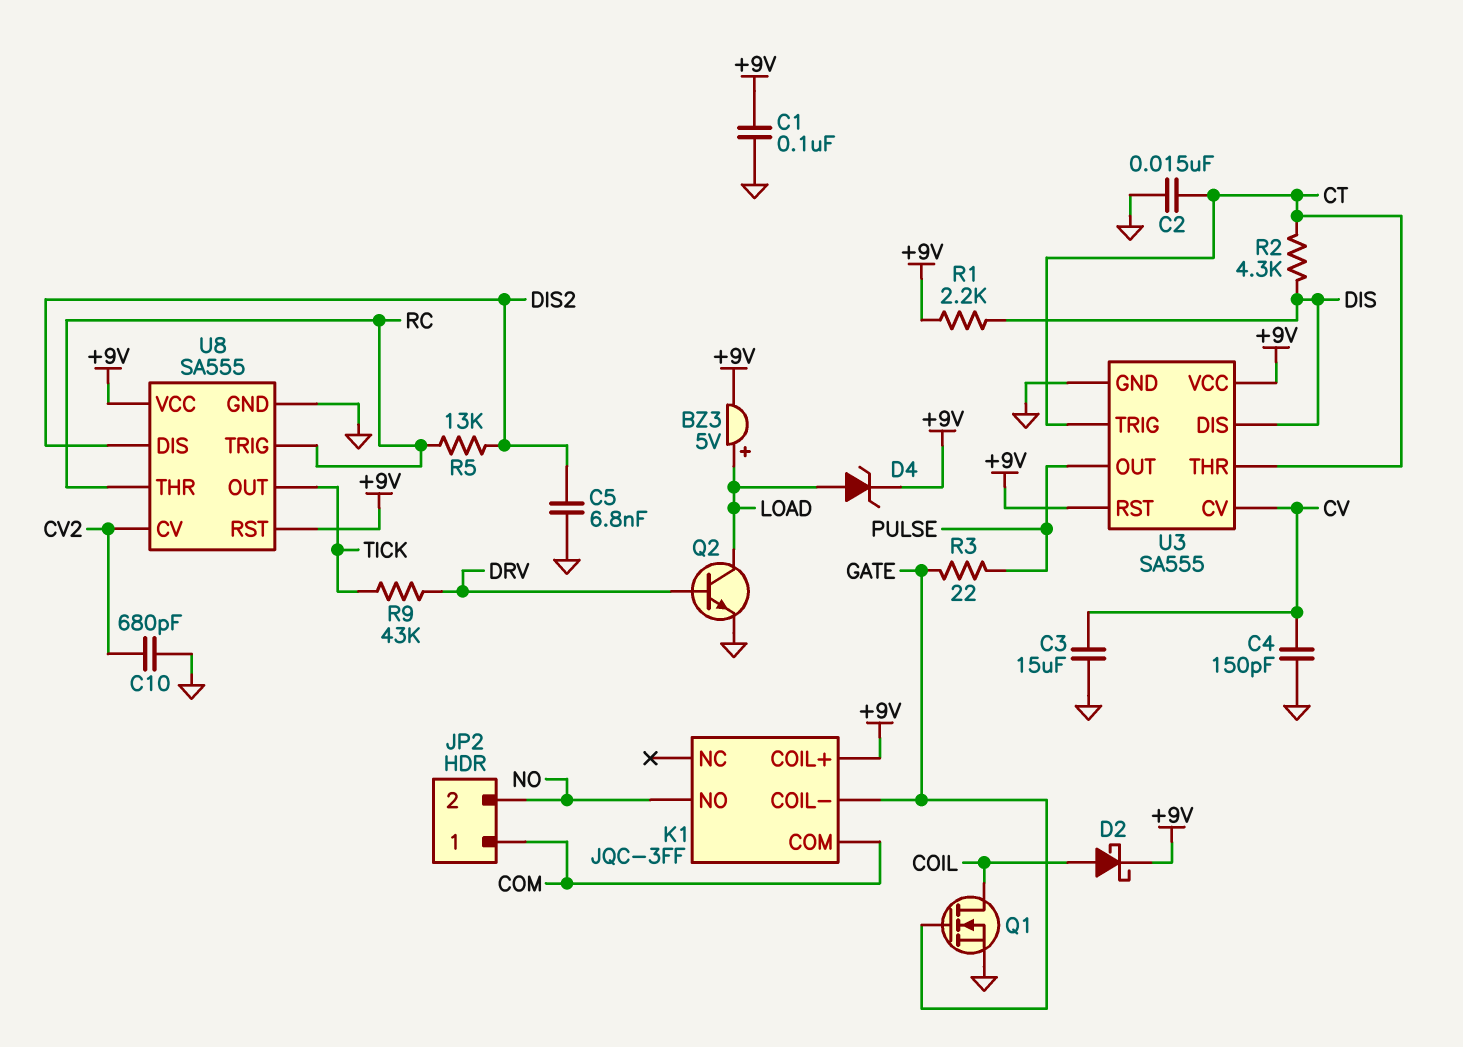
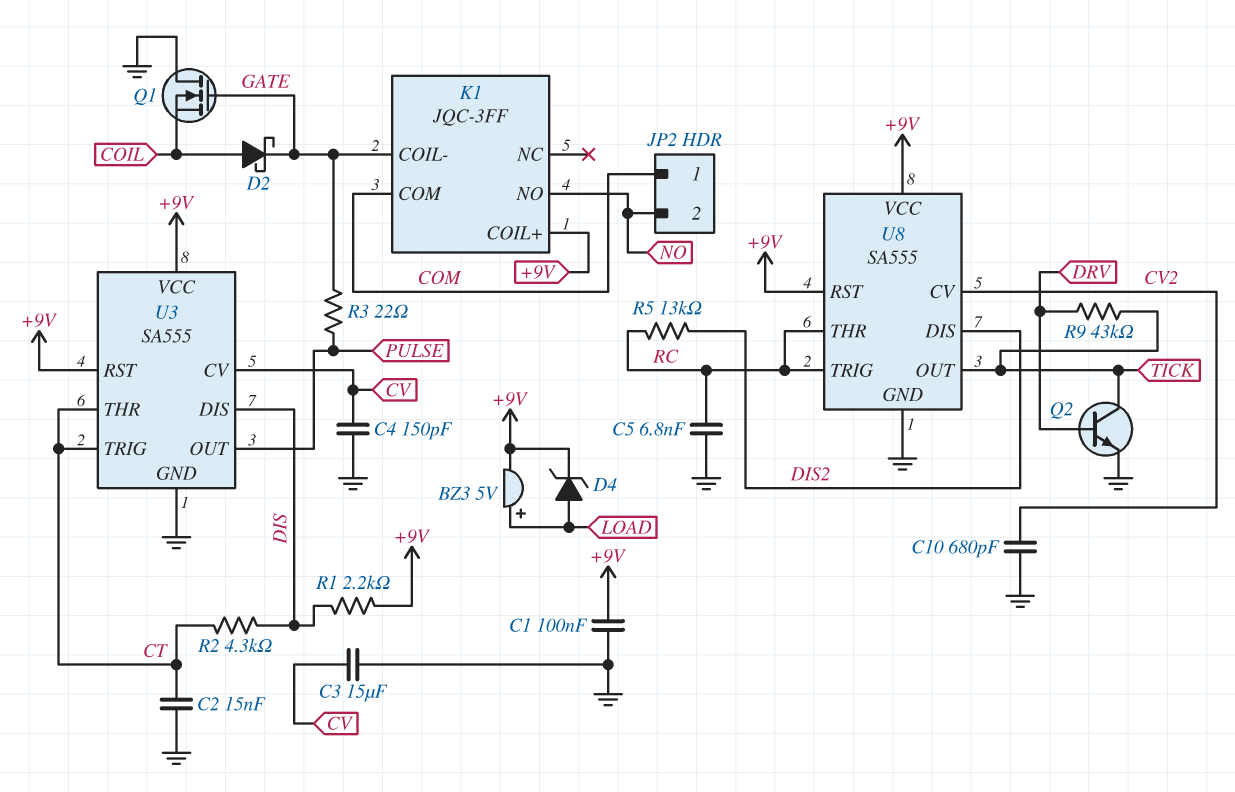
C5: 6.8nF (DIS2, GND) -> 6.8nF (GND, RC)
D2: schottky (A COIL, K +9V) -> schottky (A COIL, K GATE)
Q1: NMOS (G GATE, D COIL, S GND) -> NMOS (G GATE, D GND, S COIL)
Q2: NPN (B DRV, C LOAD, E GND) -> NPN (B DRV, C TICK, E GND)

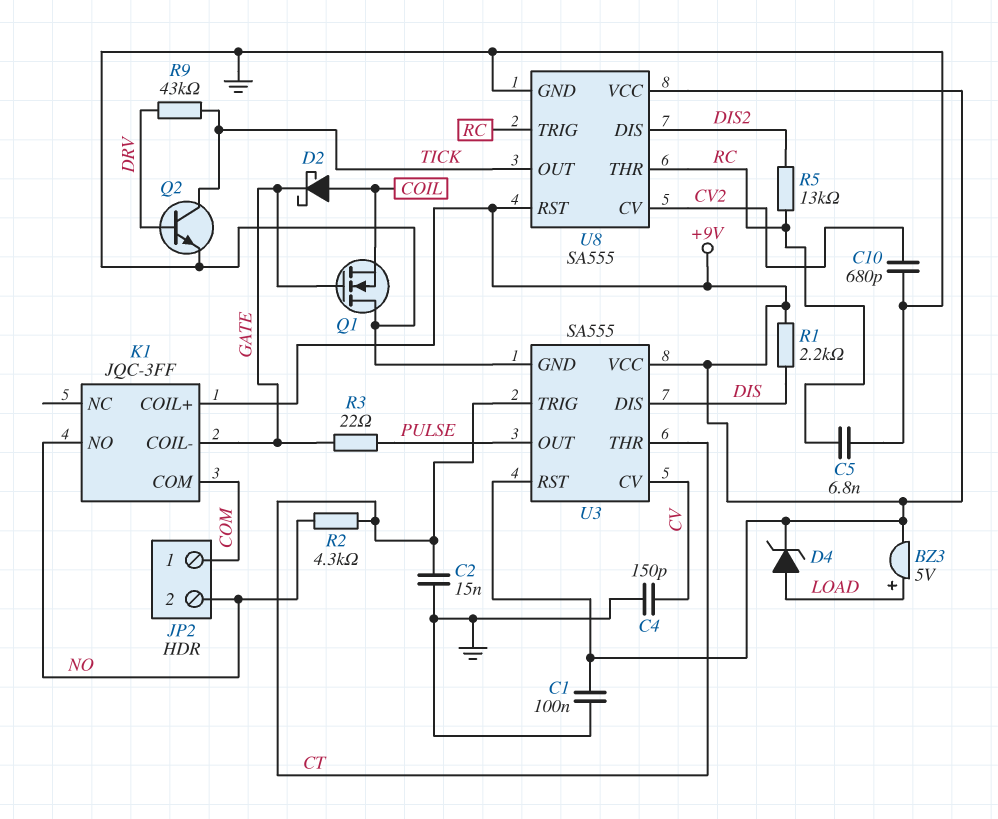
C3: 15uF (CV, GND) -> none
R2: 4.3k (CT, DIS) -> 4.3k (CT, NO)

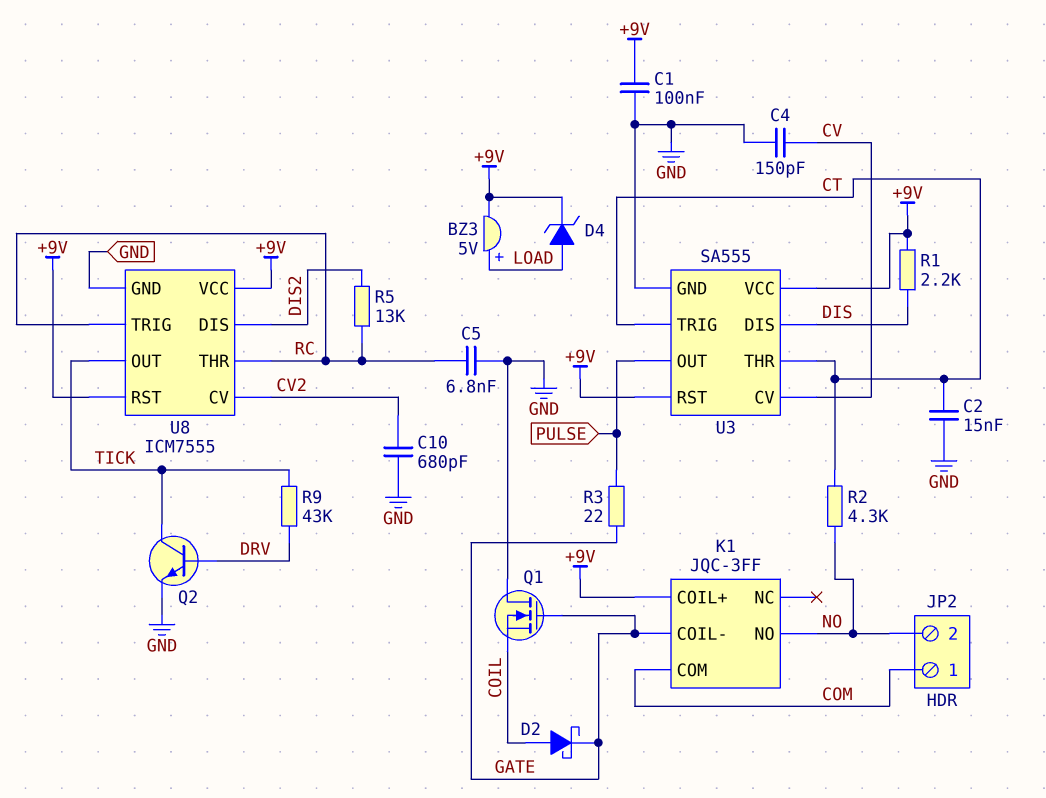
U8: SA555 -> ICM7555

